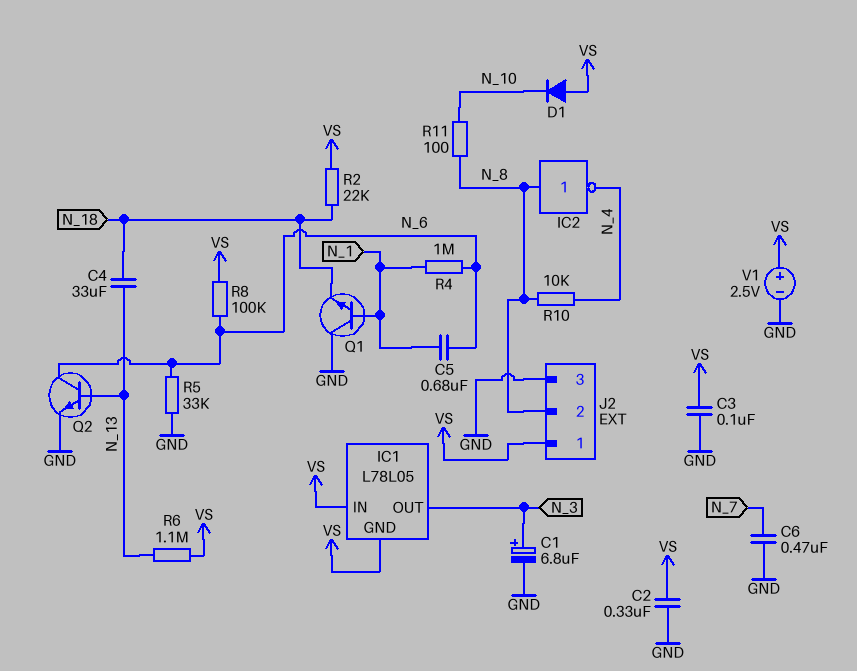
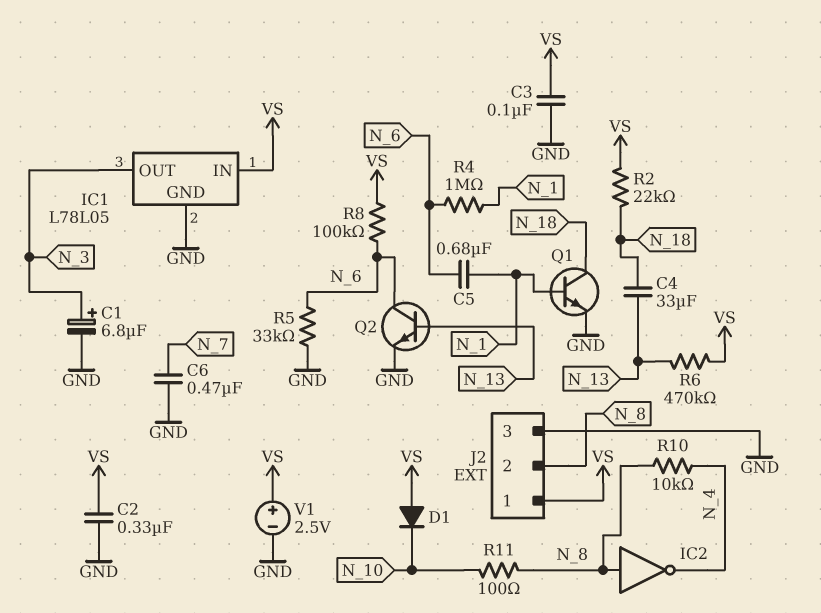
IC1 pin GND: VS -> GND
Q1: NPN (B N_1, C GND, E N_18) -> NPN (B N_1, C N_18, E GND)
R6: 1.1M (N_13, VS) -> 470k (N_13, VS)

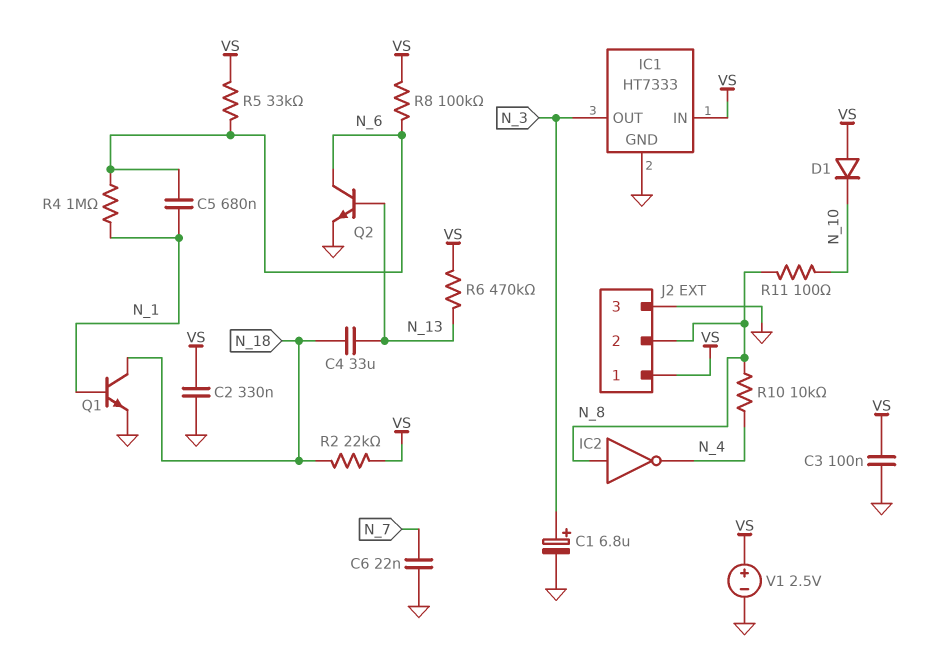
C6: 470nF (GND, N_7) -> 22nF (GND, N_7)
IC1: L78L05 -> HT7333
R5: 33k (GND, N_6) -> 33k (N_6, VS)

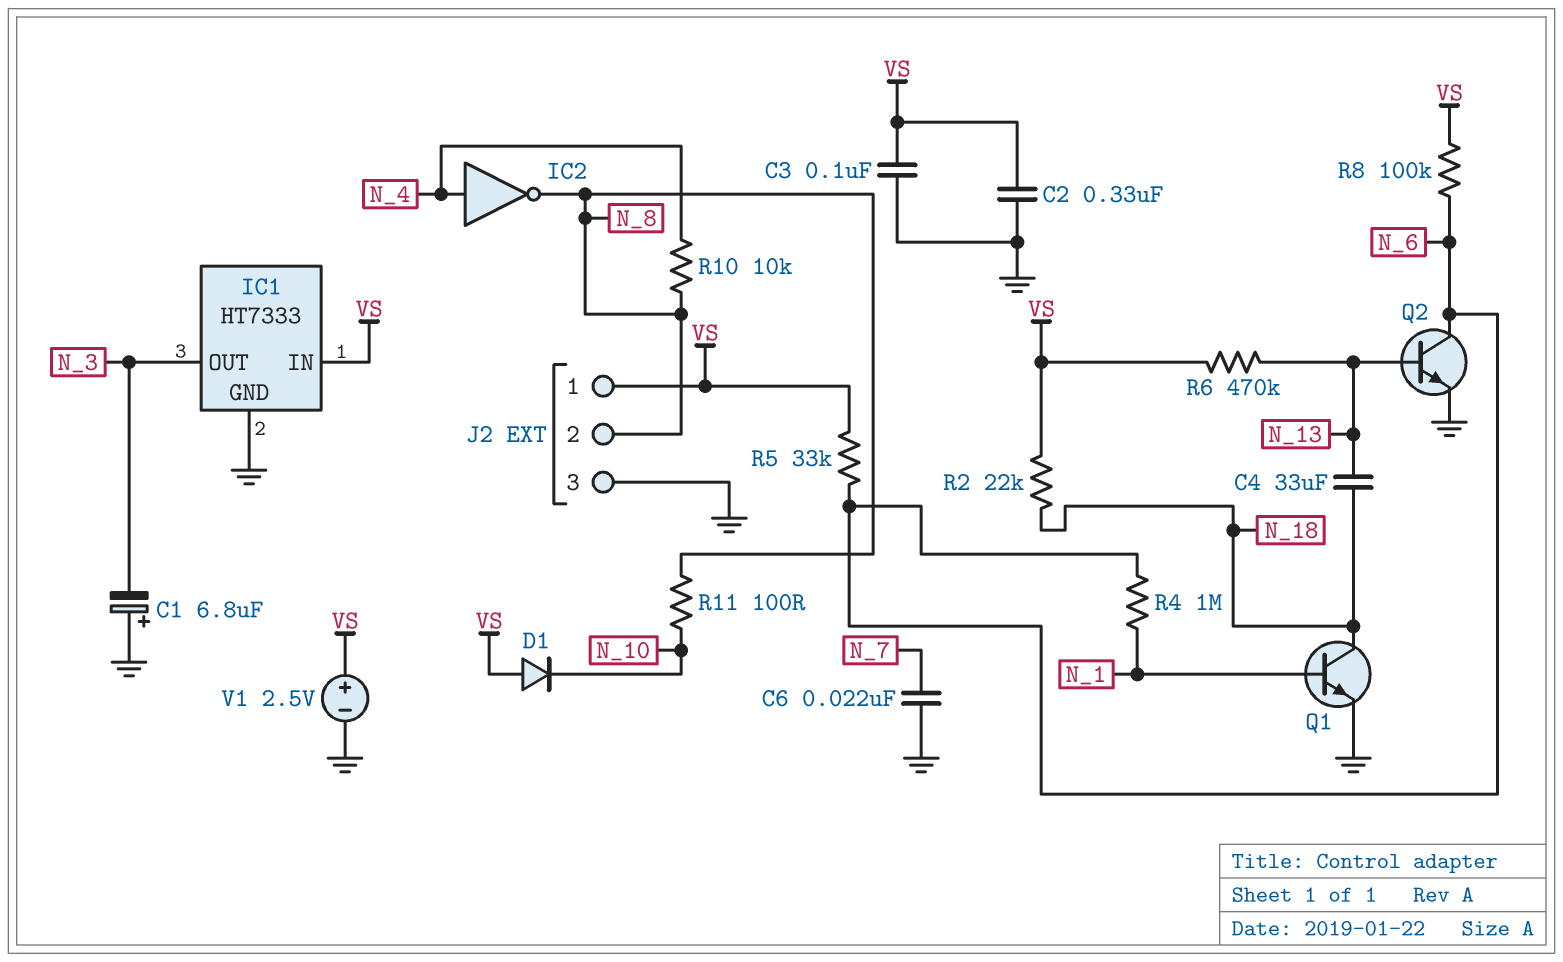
C1: 6.8uF (plus N_3, minus GND) -> 6.8uF (plus GND, minus N_3)
C5: 680nF (N_1, N_6) -> none
IC2: NOT (in N_8, out N_4) -> NOT (in N_4, out N_8)

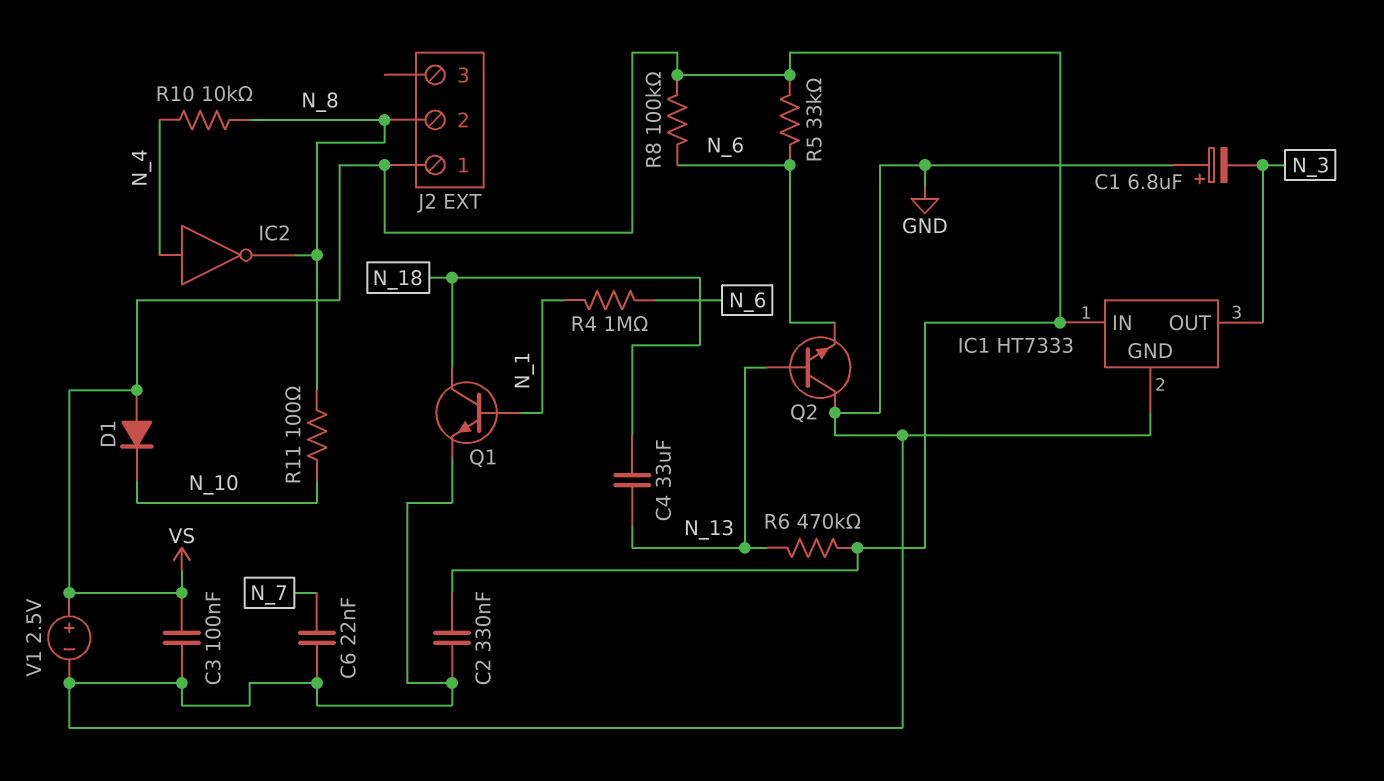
J2 pin 3: GND -> none
Q2: NPN (B N_13, C N_6, E GND) -> NPN (B N_13, C GND, E N_6)
R2: 22k (N_18, VS) -> none

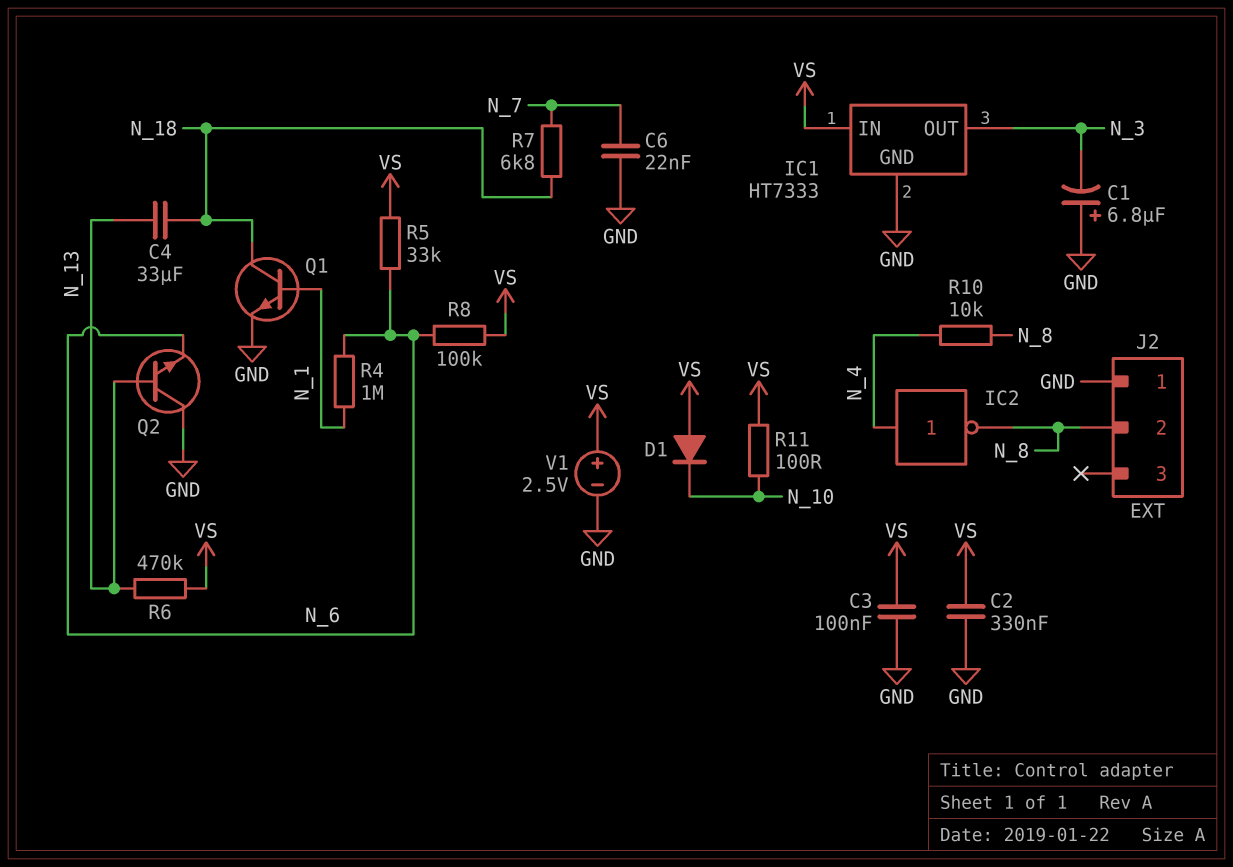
J2 pin 1: VS -> GND
R7: none -> 6.8k (N_7, N_18)
R11: 100 (N_8, N_10) -> 100 (N_10, VS)

